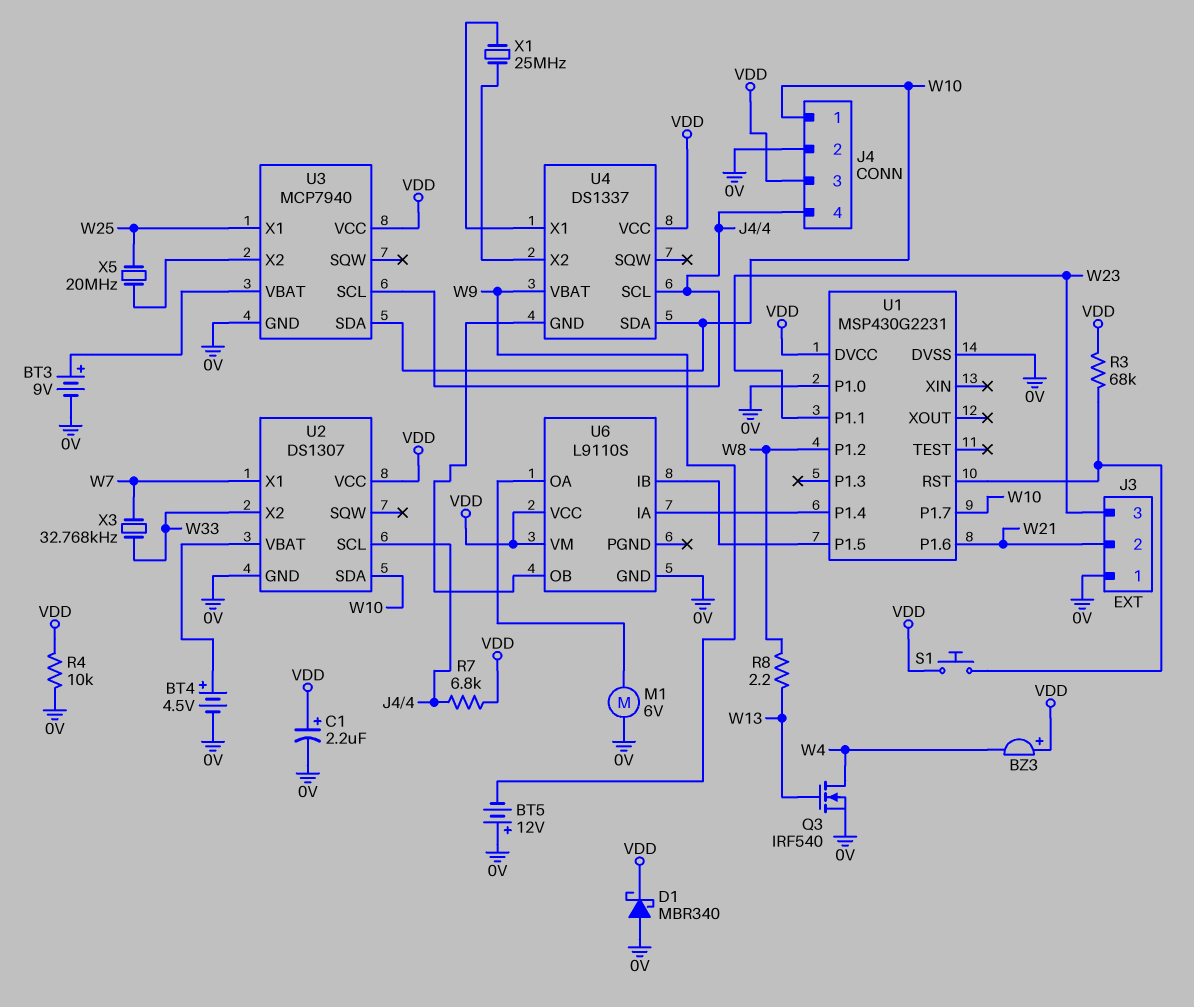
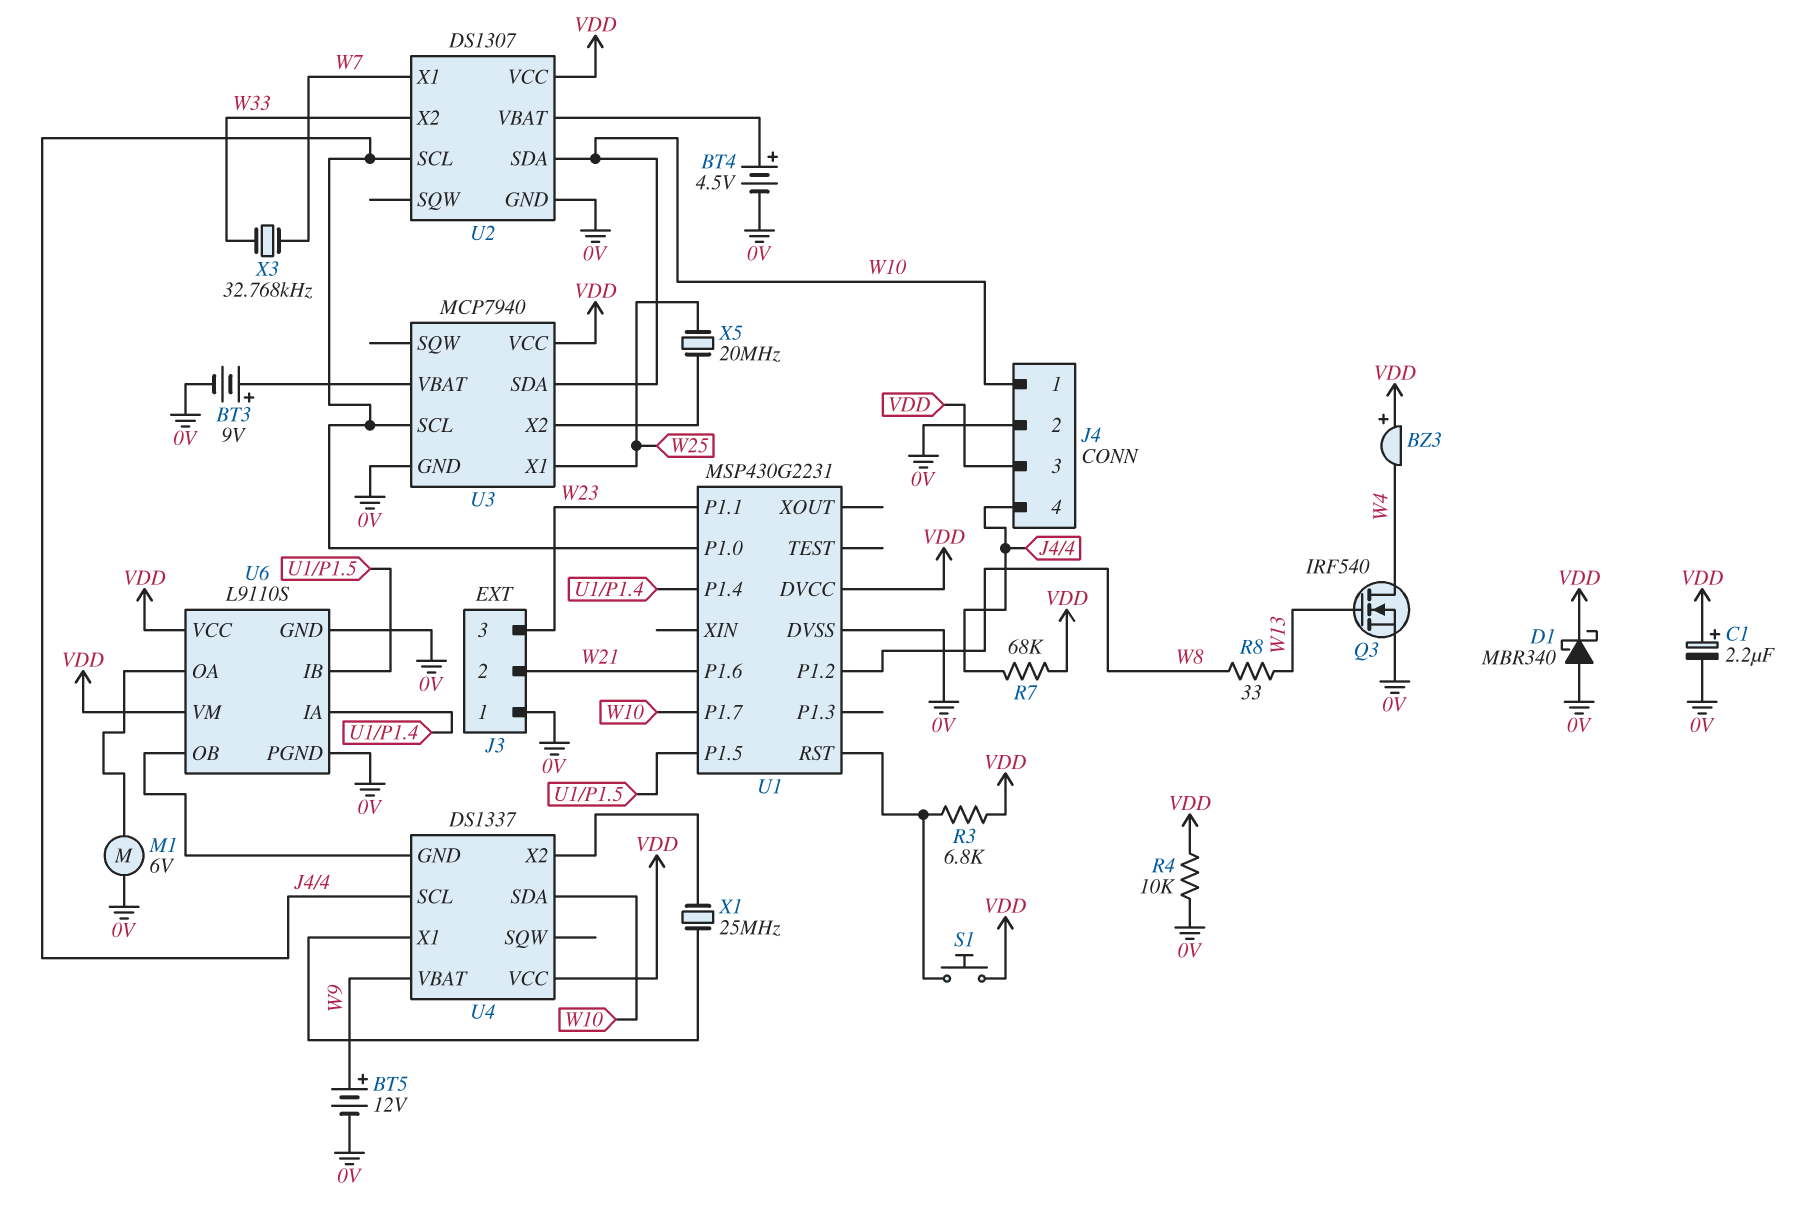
BT5: 12V (plus 0V, minus W9) -> 12V (plus W9, minus 0V)
R3: 68k (U1/RST, VDD) -> 6.8k (U1/RST, VDD)
R7: 6.8k (J4/4, VDD) -> 68k (J4/4, VDD)
R8: 2.2 (W8, W13) -> 33 (W8, W13)
U1 pin P1.0: 0V -> J4/4
U6 pin PGND: none -> 0V

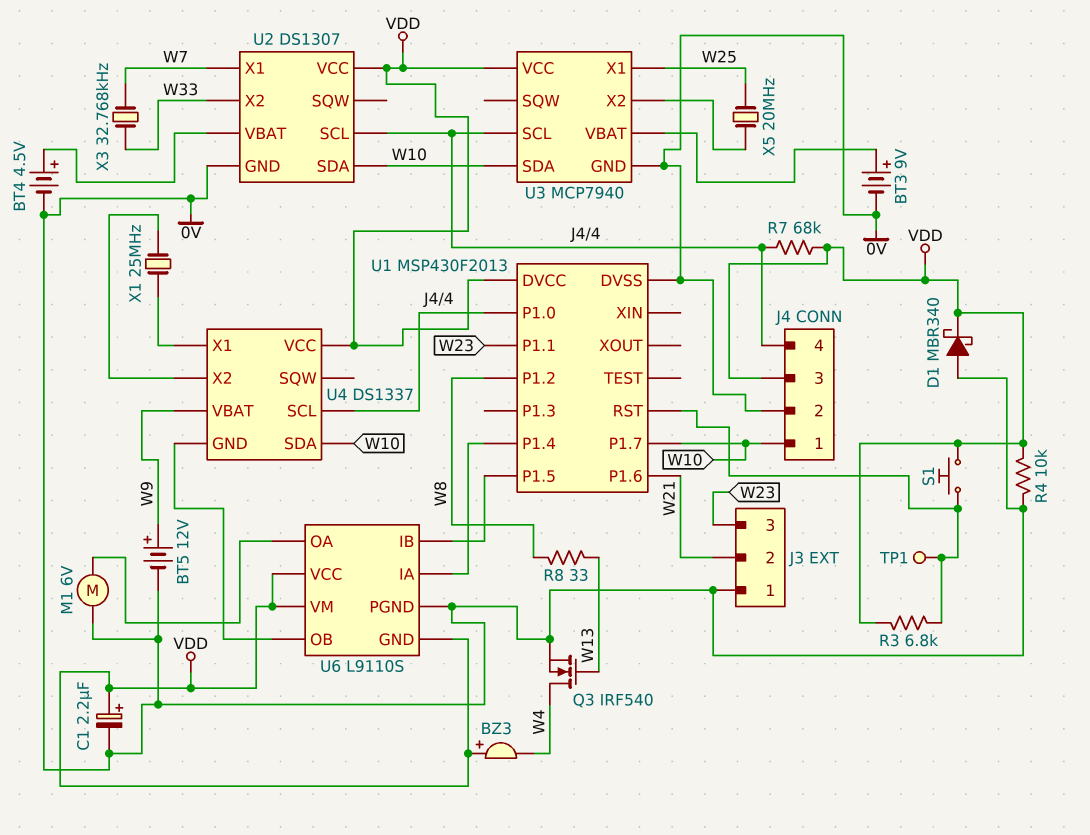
TP1: none -> test point (U1/RST)
U1: MSP430G2231 -> MSP430F2013
U6 pin GND: 0V -> VDD

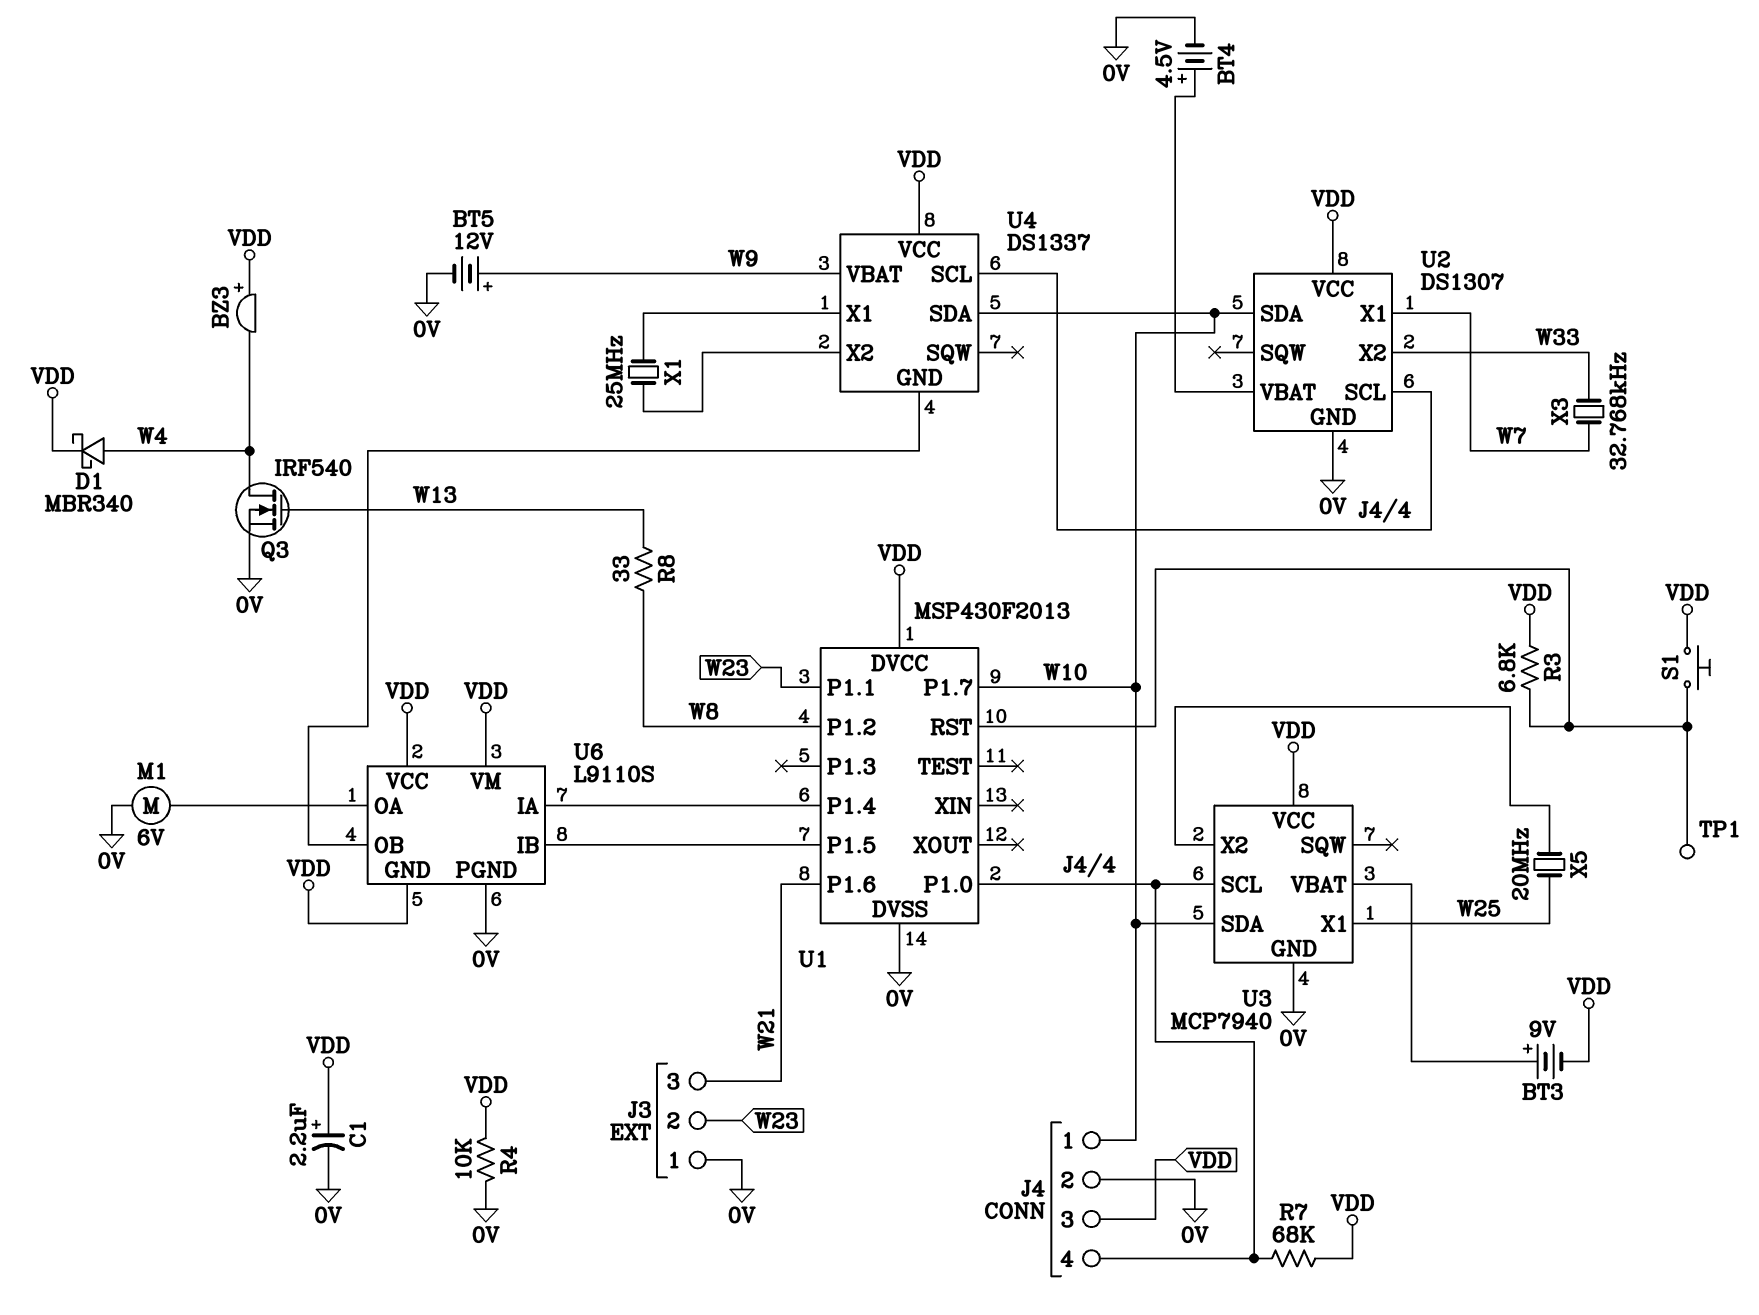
BT3: 9V (plus U3/VBAT, minus 0V) -> 9V (plus U3/VBAT, minus VDD)
D1: schottky MBR340 (A 0V, K VDD) -> schottky MBR340 (A W4, K VDD)
J3 pin 2: W21 -> W23
J3 pin 3: W23 -> W21

